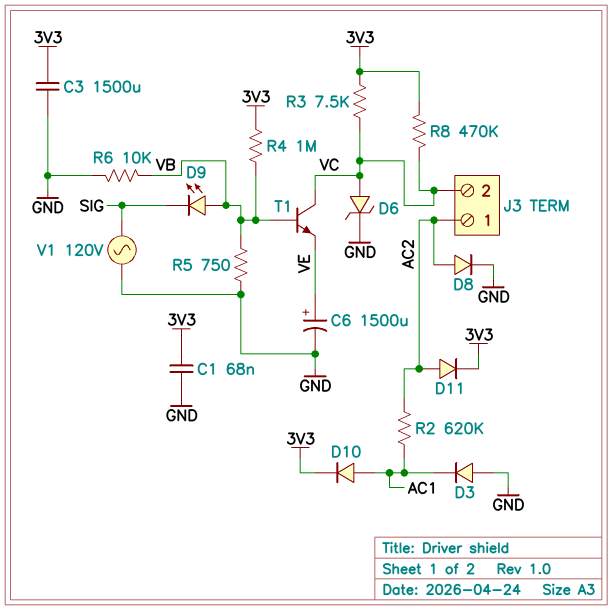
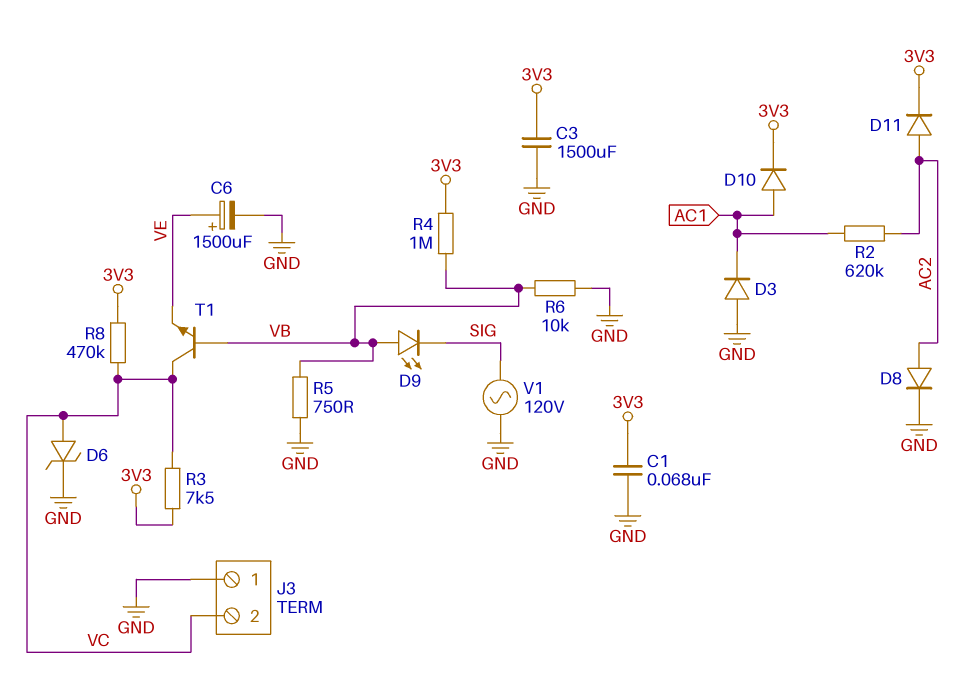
J3 pin 1: AC2 -> GND

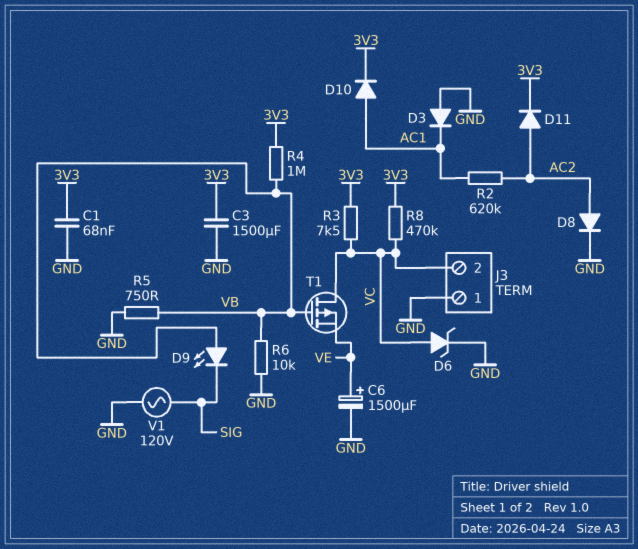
T1: NPN (B VB, C VC, E VE) -> PMOS (G VB, D VC, S VE)

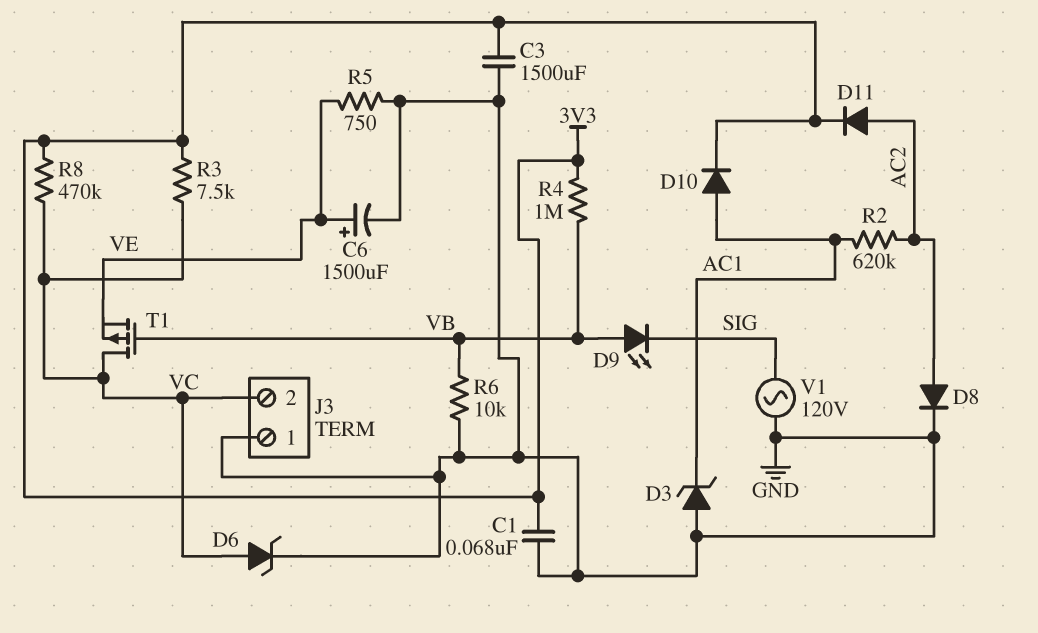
D3: diode (A GND, K AC1) -> zener (A GND, K AC1)
R5: 750 (GND, VB) -> 750 (GND, VE)

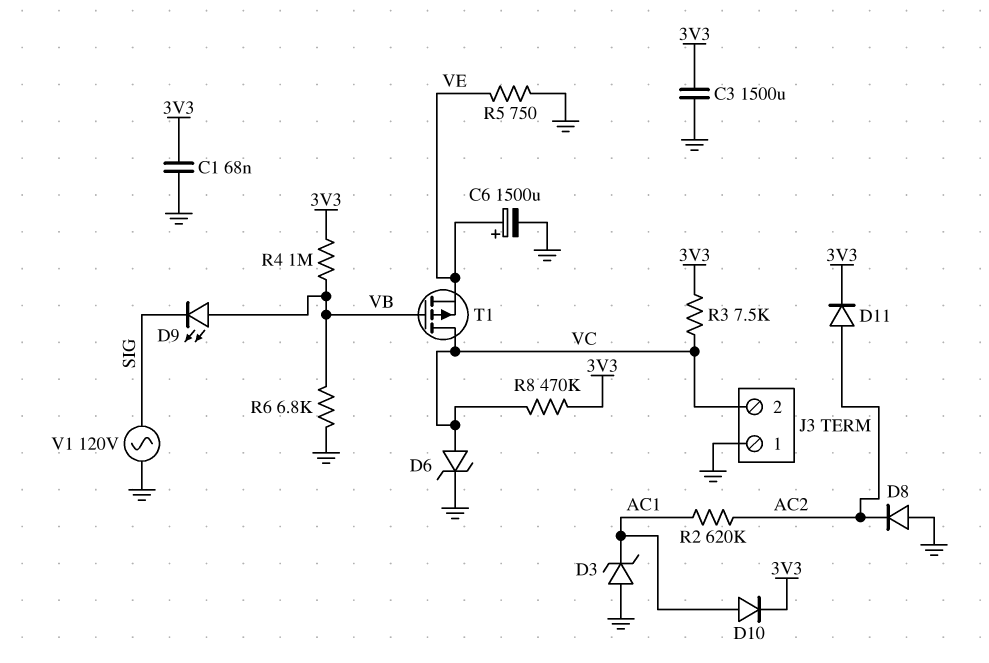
D8: diode (A AC2, K GND) -> diode (A GND, K AC2)
R6: 10k (GND, VB) -> 6.8k (GND, VB)

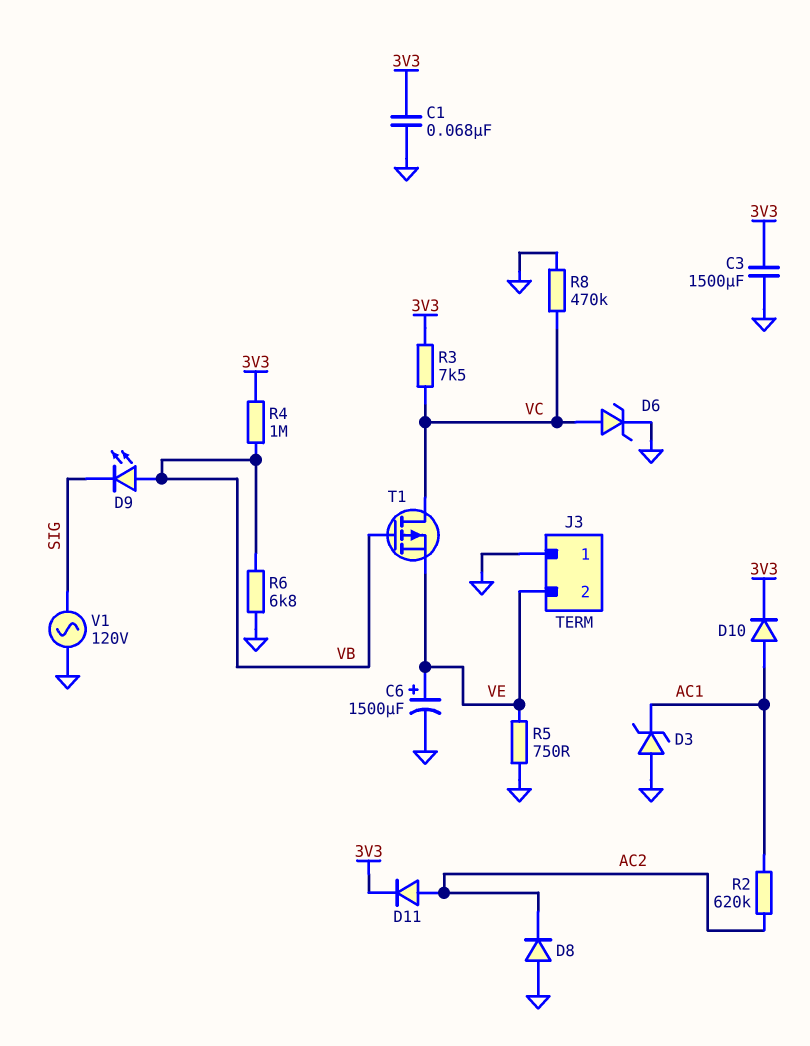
J3 pin 2: VC -> VE
R8: 470k (3V3, VC) -> 470k (GND, VC)

